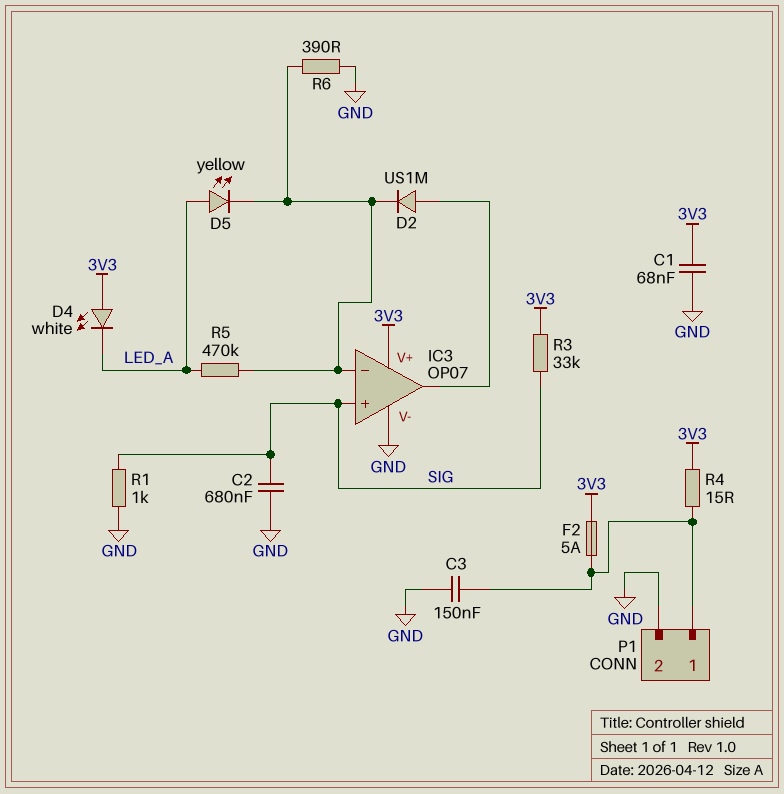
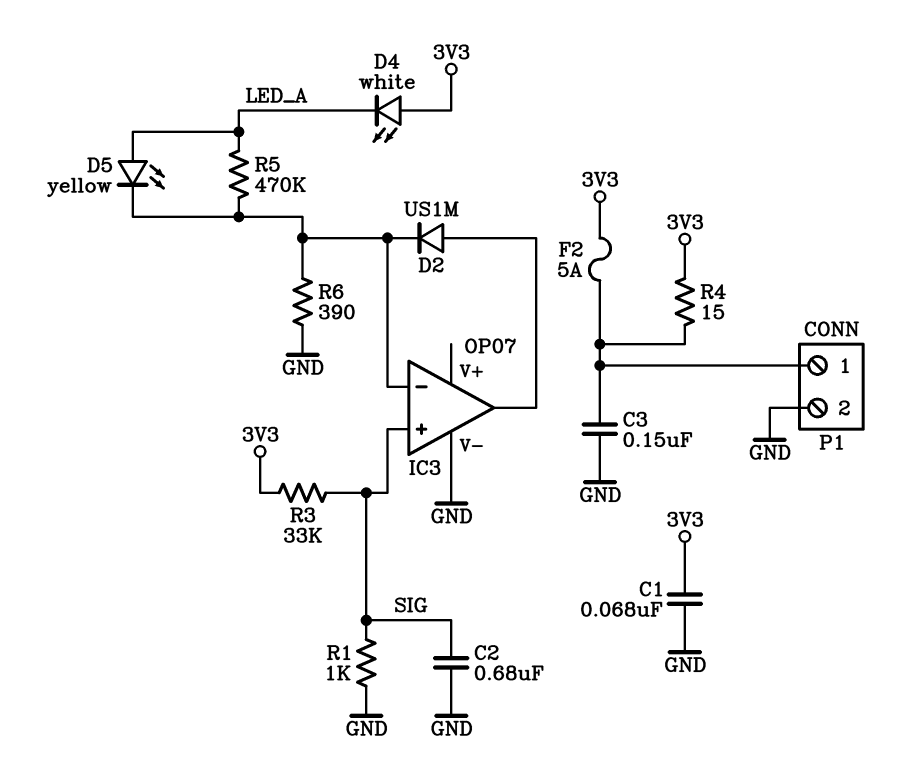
IC3 pin V+: 3V3 -> none

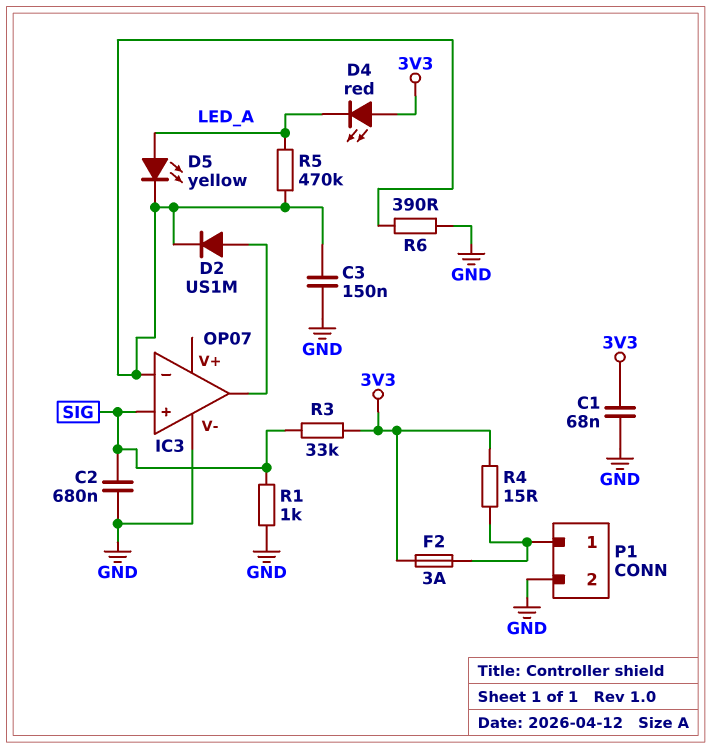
C3: 150nF (GND, P1/1) -> 150nF (GND, IC3/in-)
D4: LED white (A 3V3, K LED_A) -> LED red (A 3V3, K LED_A)
F2: 5A (3V3, P1/1) -> 3A (3V3, P1/1)

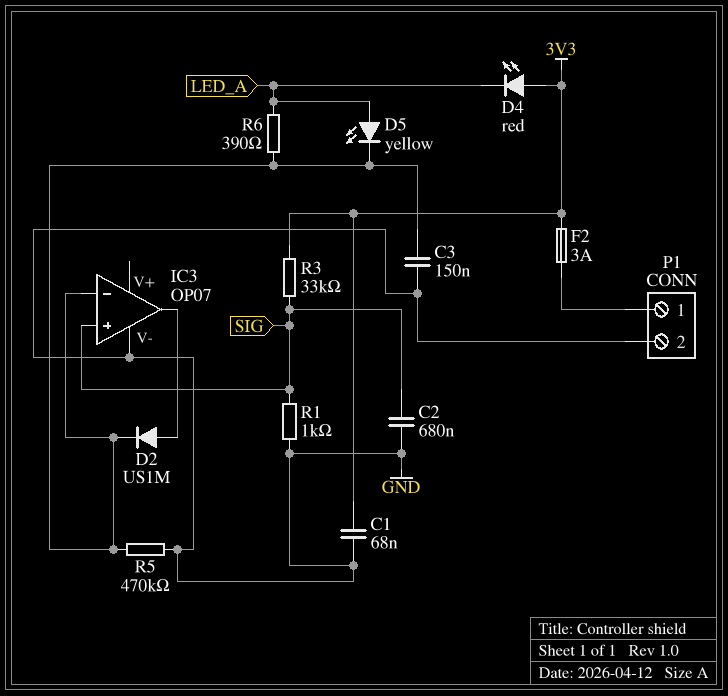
R4: 15 (3V3, P1/1) -> none
R5: 470k (IC3/in-, LED_A) -> 470k (GND, IC3/in-)
R6: 390 (GND, IC3/in-) -> 390 (IC3/in-, LED_A)

